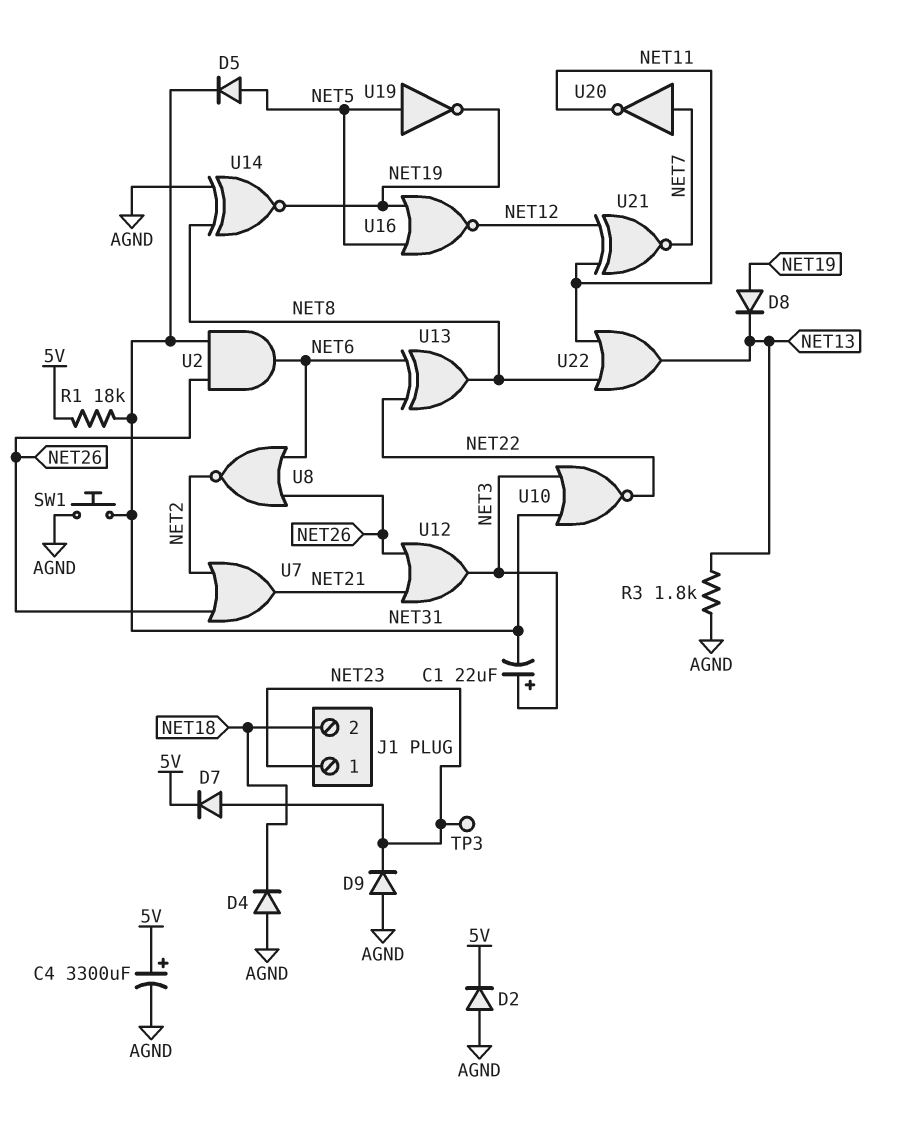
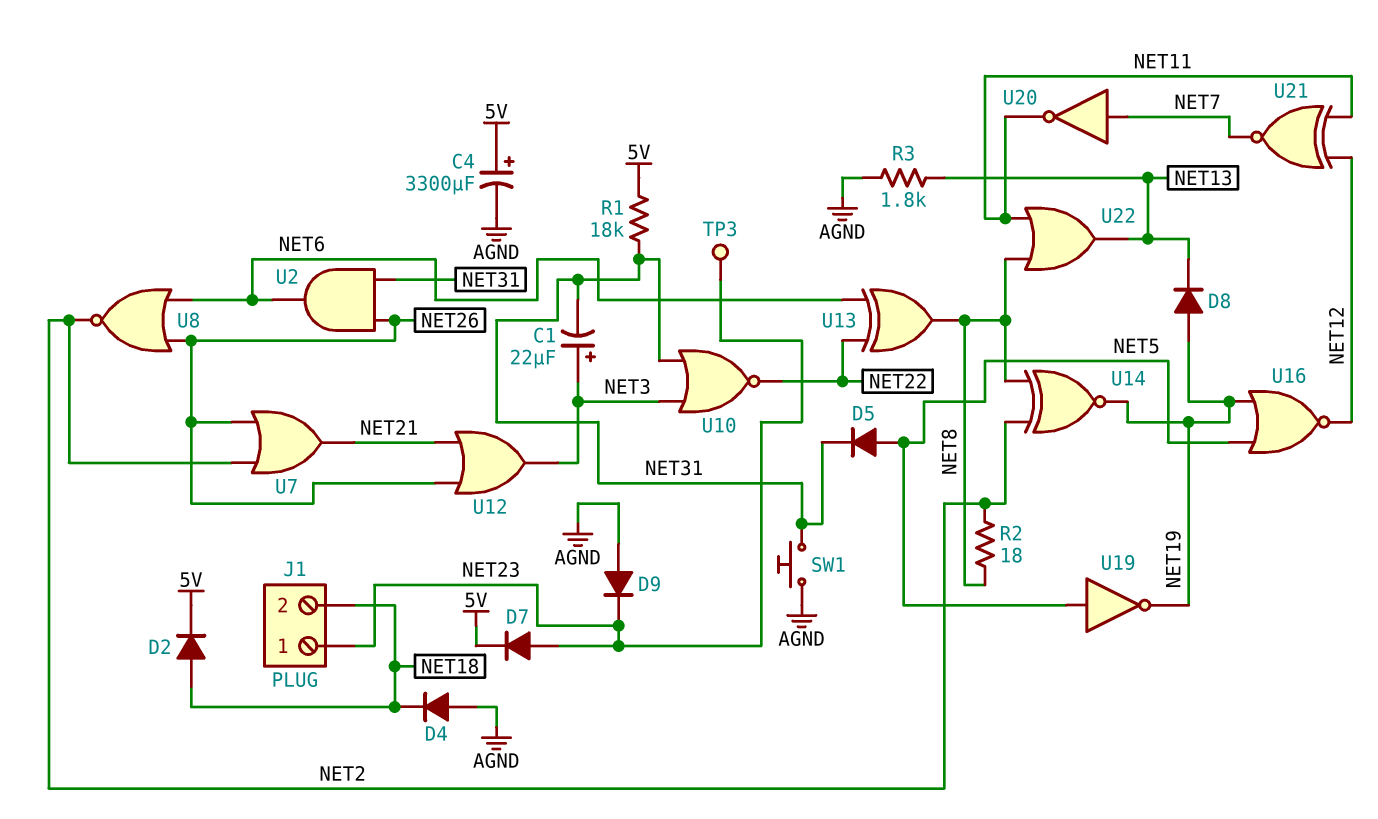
D2: diode (A AGND, K 5V) -> diode (A NET18, K 5V)
R2: none -> 18 (NET2, NET8)
U14: XNOR (in AGND, in NET8, out NET19) -> XNOR (in NET2, in NET8, out NET19)

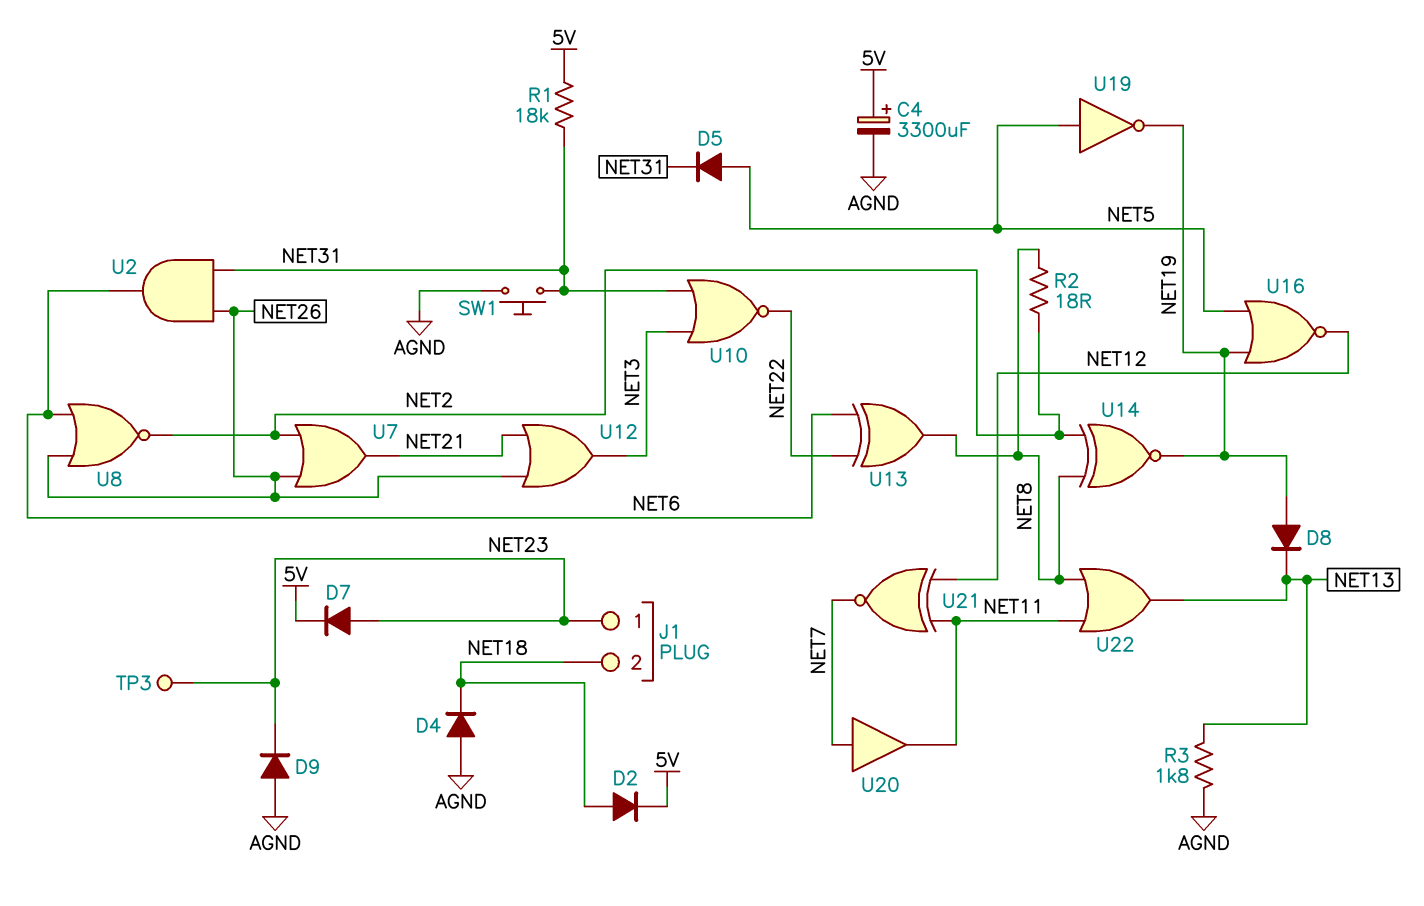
C1: 22uF (plus NET3, minus NET31) -> none
U20: NOT (in NET7, out NET11) -> buffer (in NET7, out NET11)

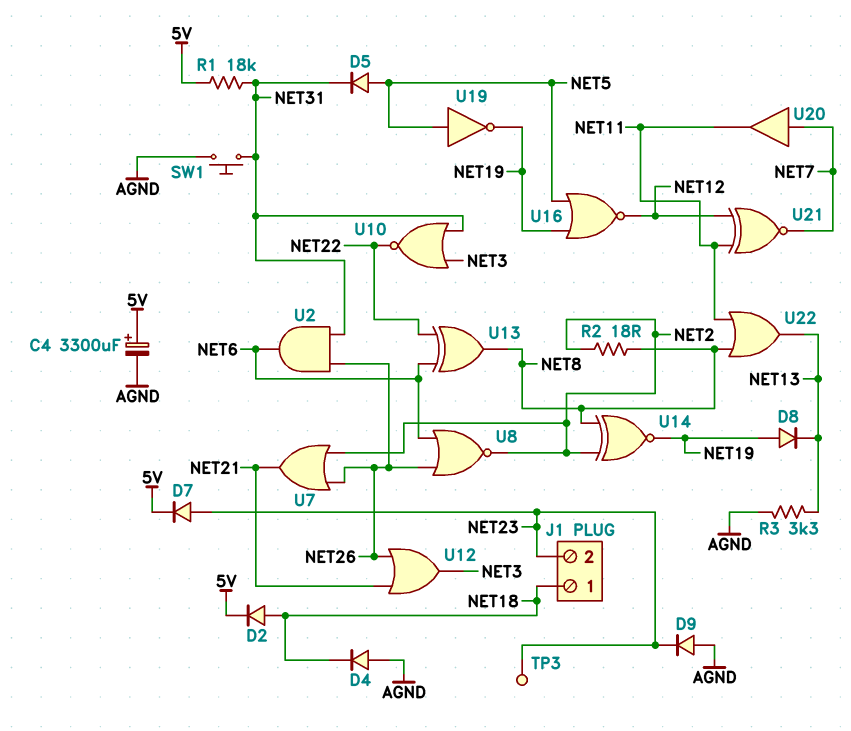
J1 pin 1: NET23 -> NET18
J1 pin 2: NET18 -> NET23
R3: 1.8k (AGND, NET13) -> 3.3k (AGND, NET13)

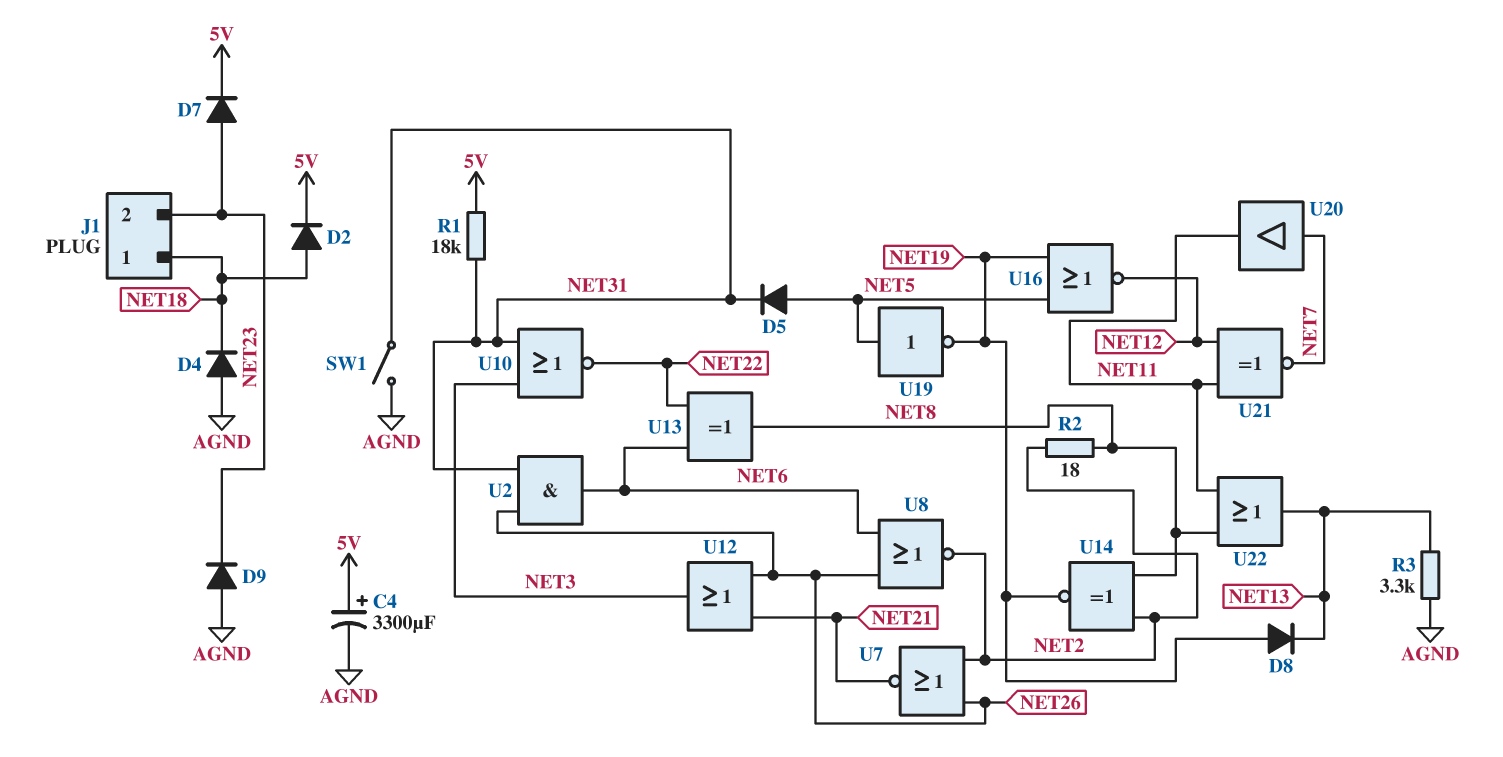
SW1: button (AGND, NET31) -> switch (AGND, NET31)
TP3: test point (NET23) -> none
U7: OR (in NET2, in NET26, out NET21) -> NOR (in NET2, in NET26, out NET21)

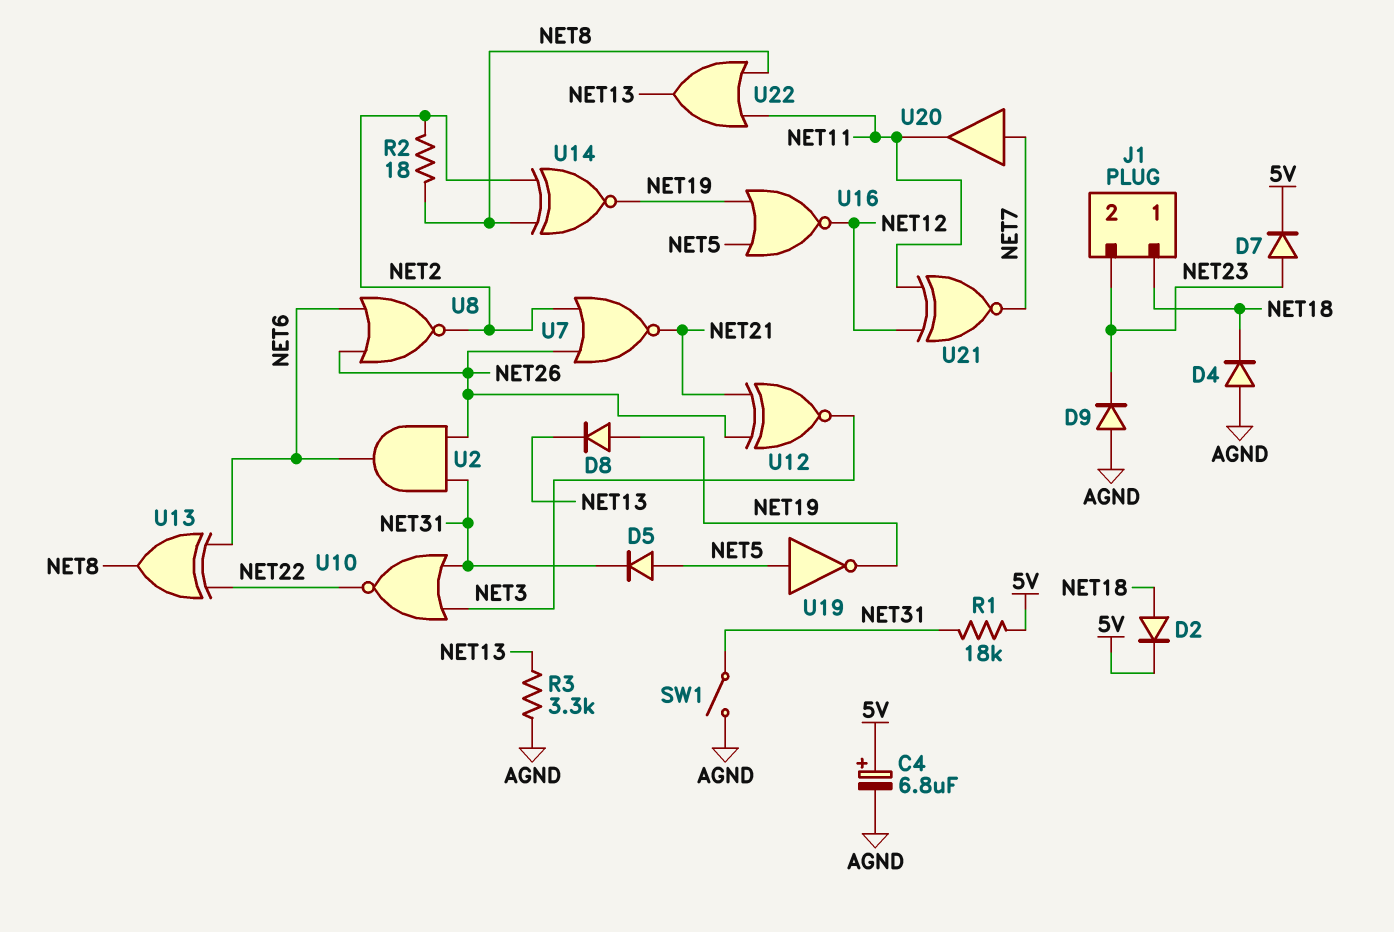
C4: 3300uF (plus 5V, minus AGND) -> 6.8uF (plus 5V, minus AGND)
U12: OR (in NET21, in NET26, out NET3) -> XNOR (in NET21, in NET26, out NET3)

